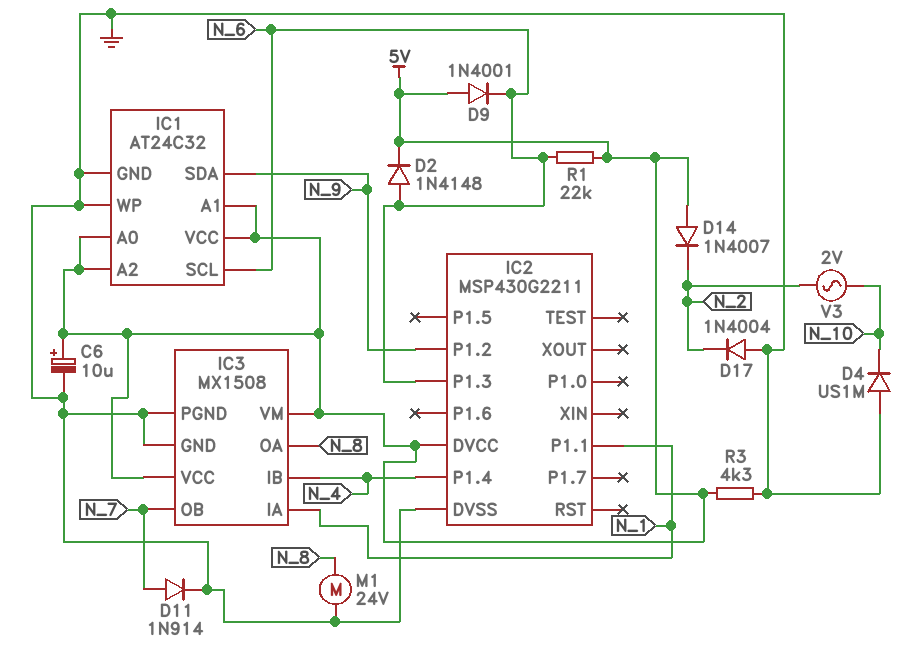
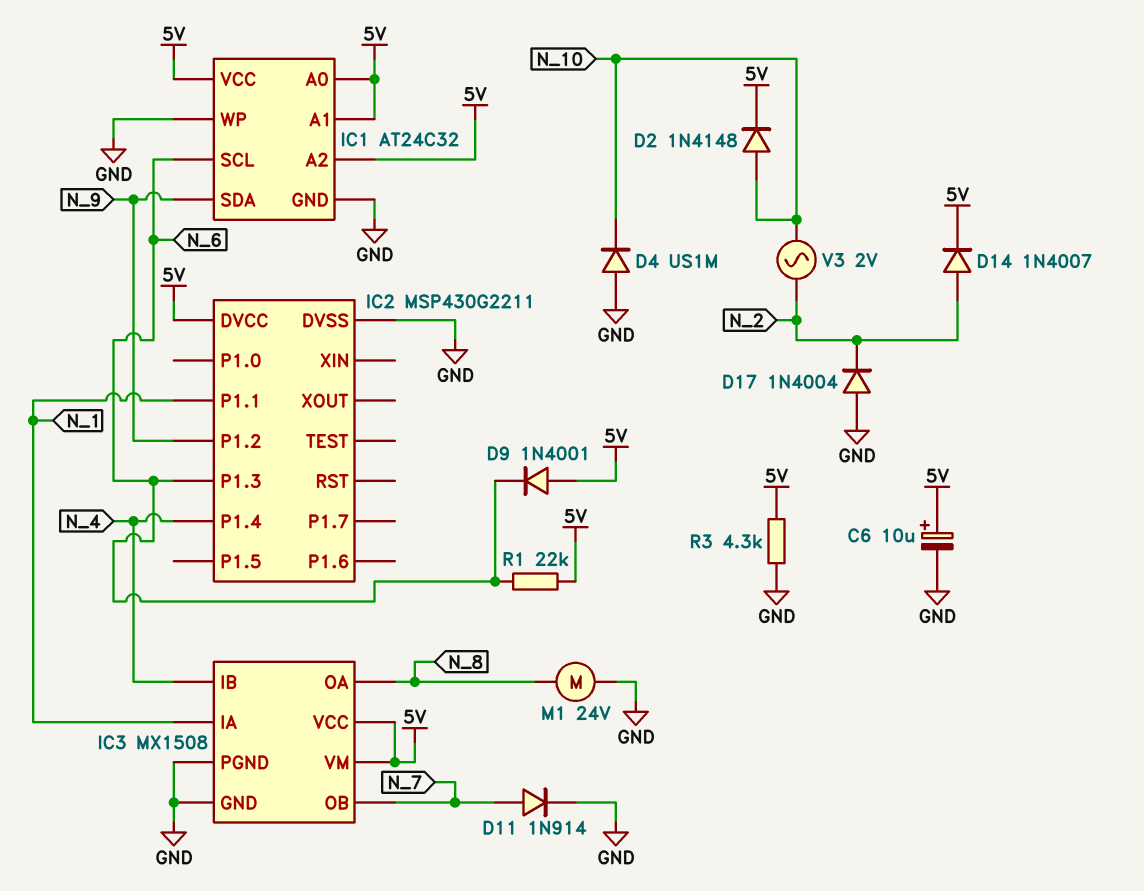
D2: diode 1N4148 (A N_6, K 5V) -> diode 1N4148 (A N_10, K 5V)
D14: diode 1N4007 (A 5V, K N_2) -> diode 1N4007 (A N_2, K 5V)

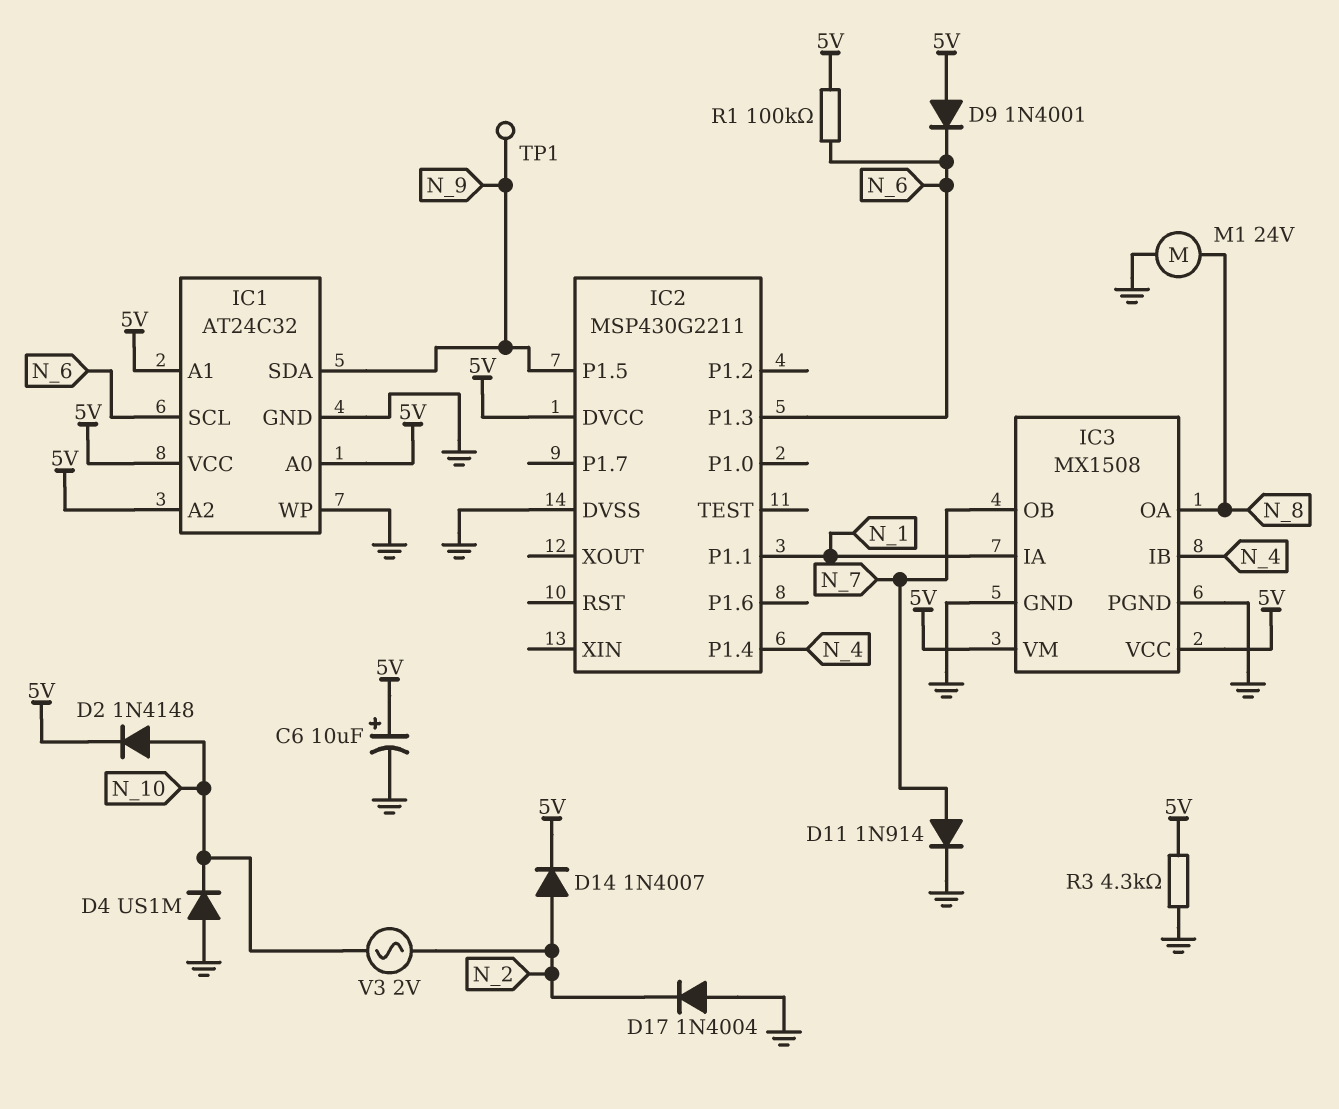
IC2 pin P1.2: N_9 -> none
IC2 pin P1.5: none -> N_9
R1: 22k (5V, N_6) -> 100k (5V, N_6)
TP1: none -> test point (N_9)

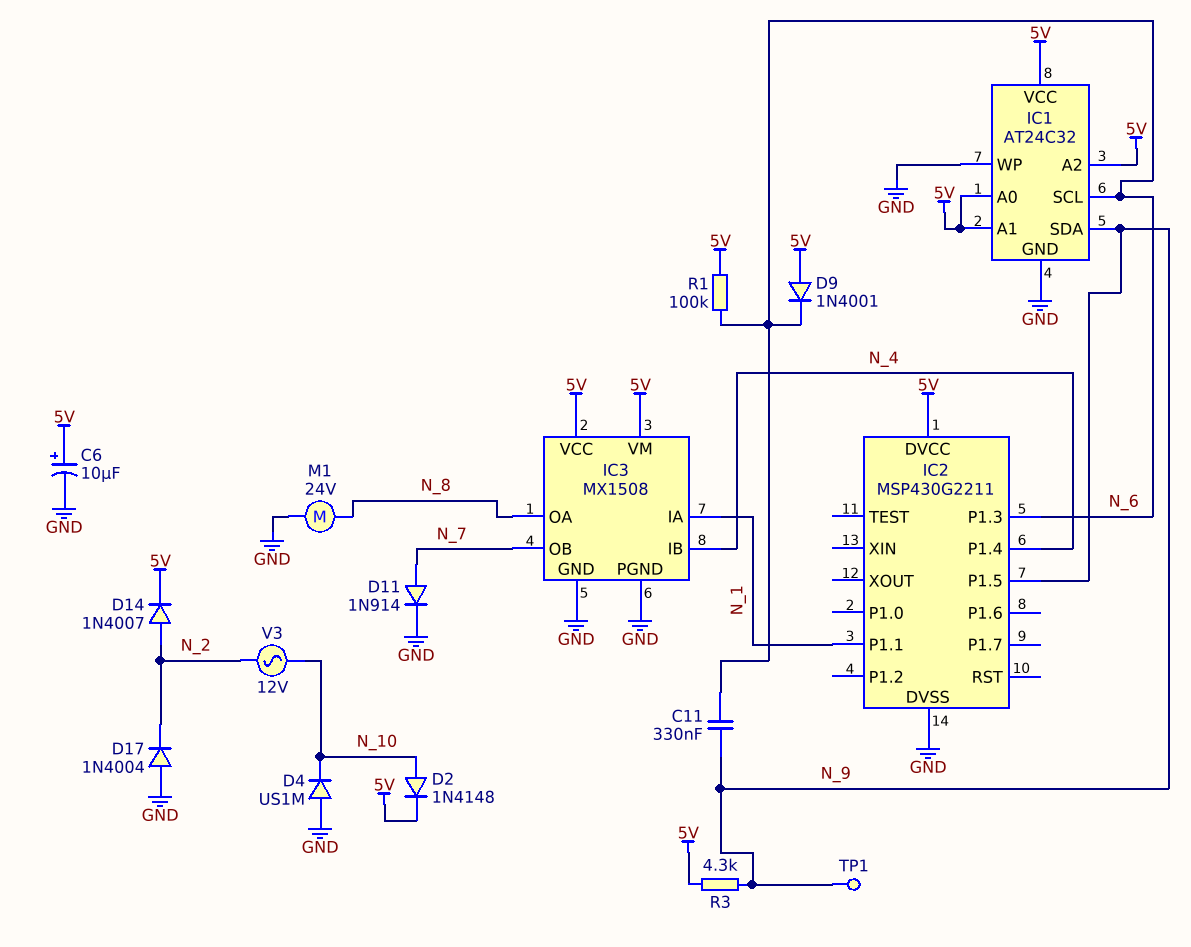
C11: none -> 330nF (N_6, N_9)
R3: 4.3k (5V, GND) -> 4.3k (5V, N_9)
V3: AC 2V (N_2, N_10) -> AC 12V (N_2, N_10)

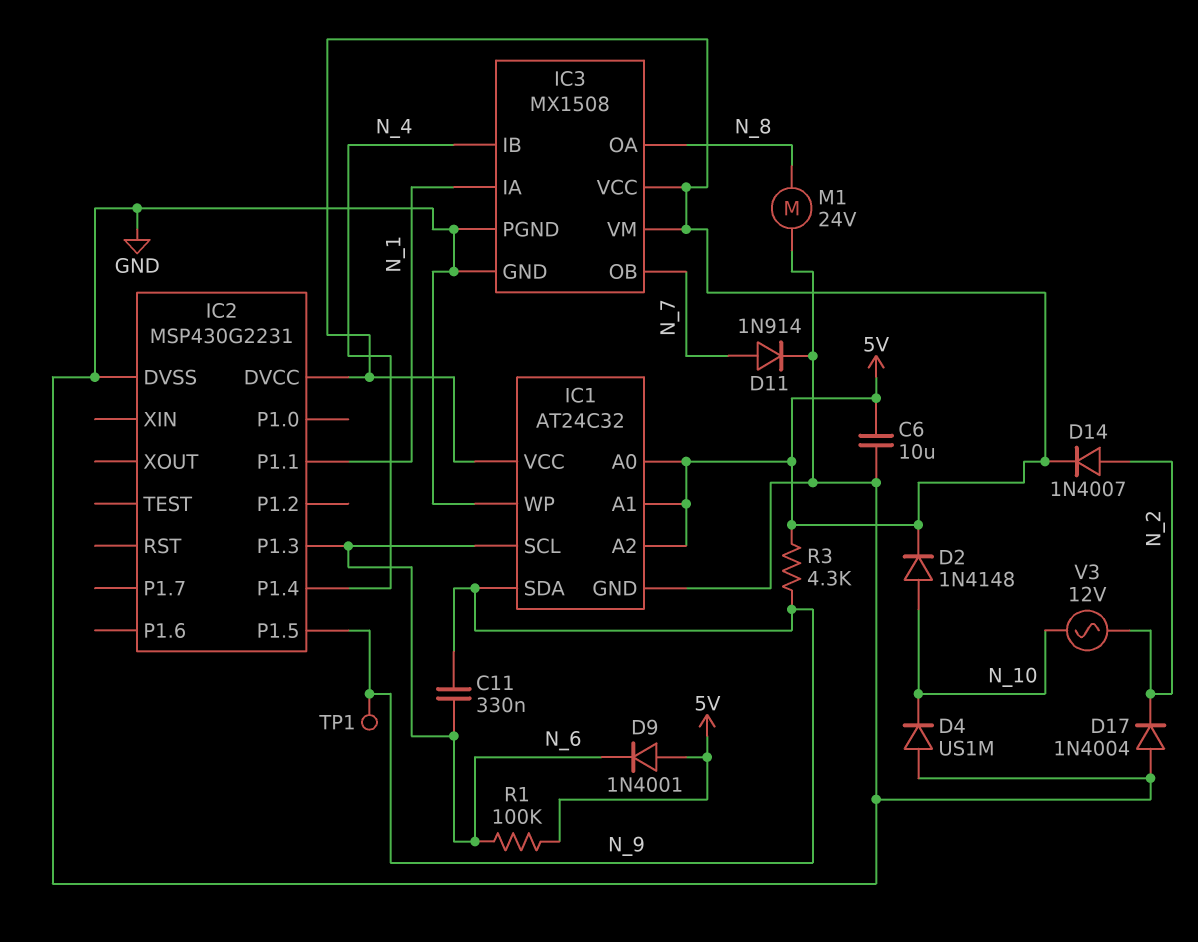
C6: 10uF (plus 5V, minus GND) -> 10uF (5V, GND)
IC2: MSP430G2211 -> MSP430G2231

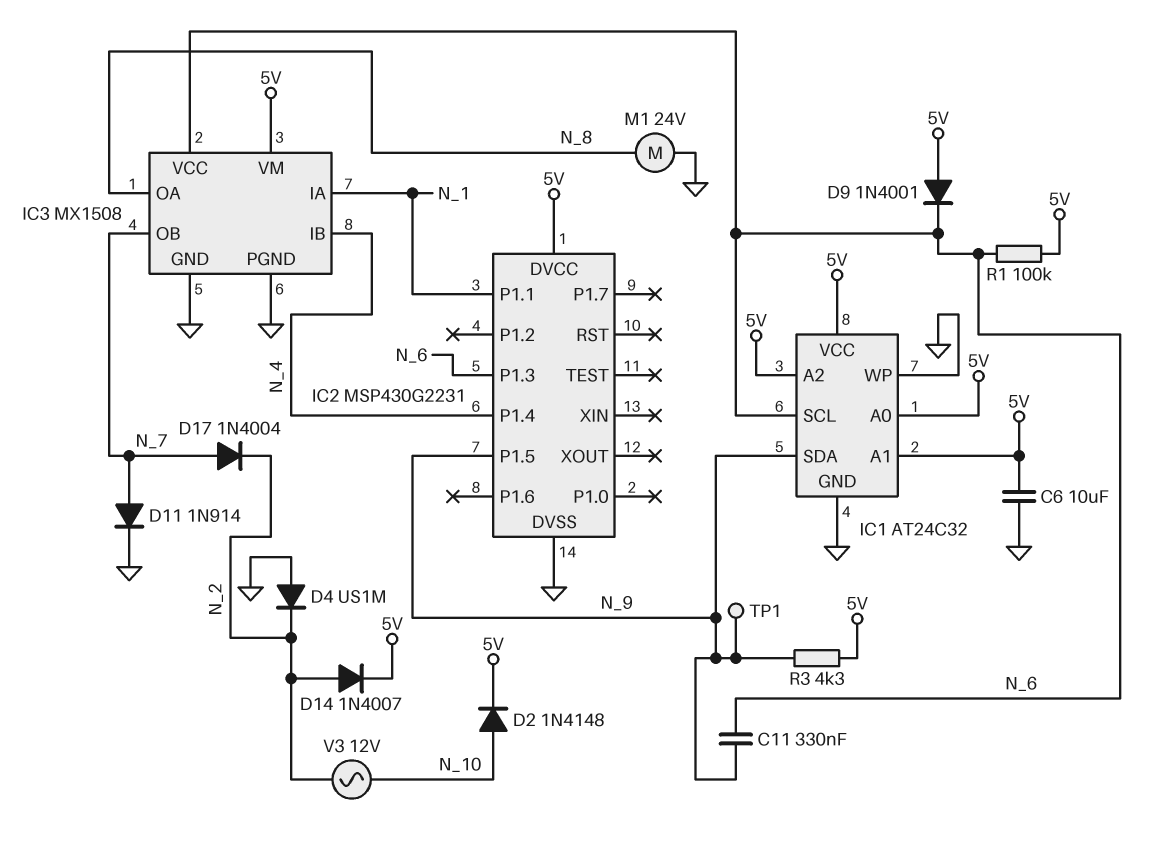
D4: diode US1M (A GND, K N_10) -> diode US1M (A GND, K N_2)
D17: diode 1N4004 (A GND, K N_2) -> diode 1N4004 (A N_7, K N_2)
IC3 pin VCC: 5V -> N_6

